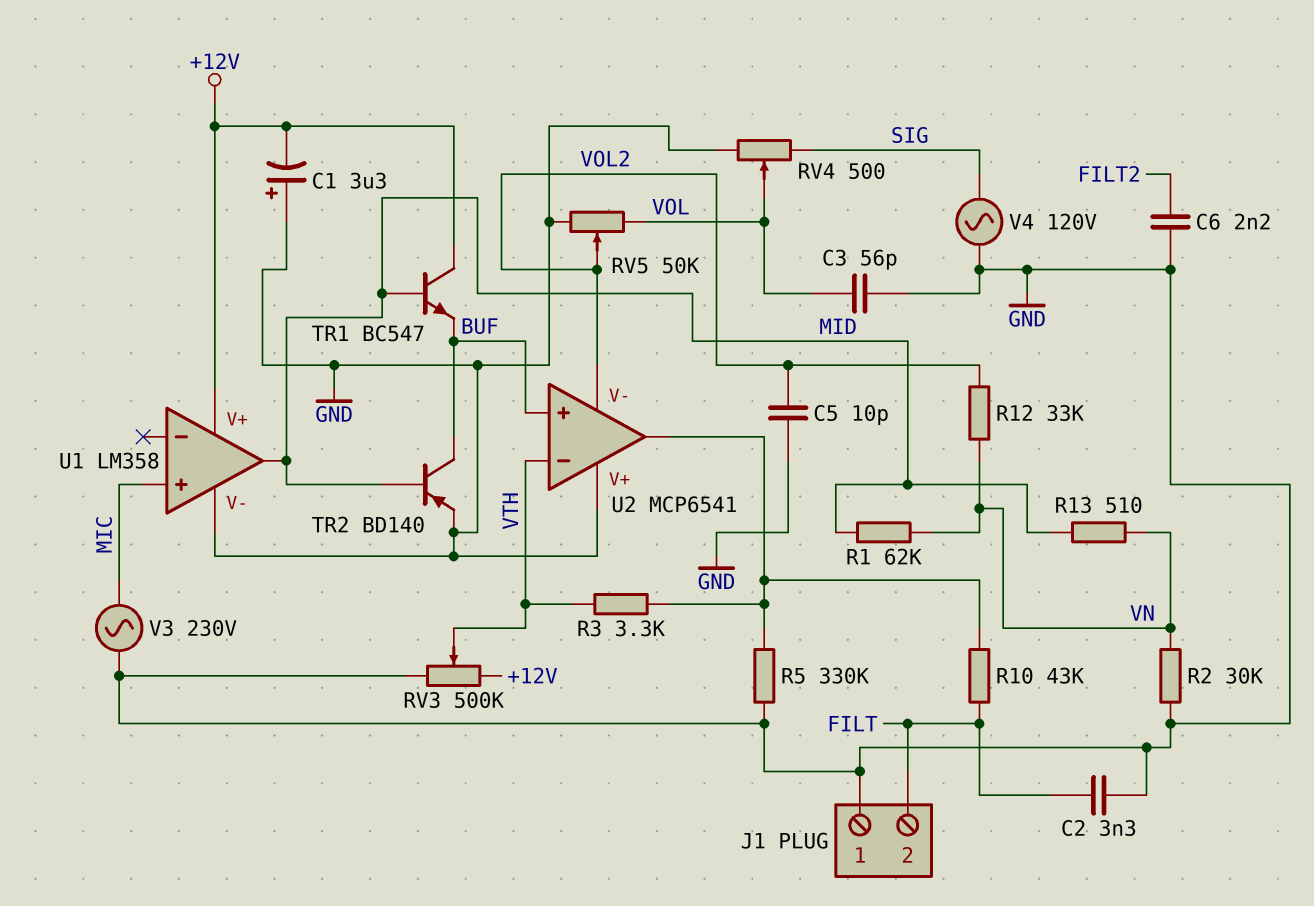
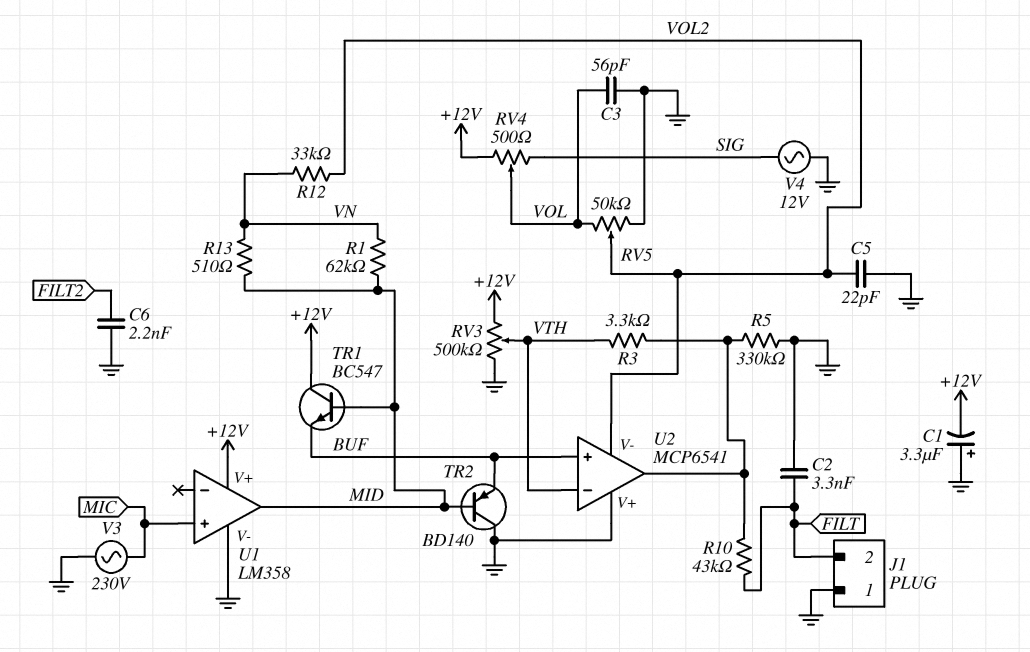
C5: 10pF (GND, VOL2) -> 22pF (GND, VOL2)
R2: 30k (GND, VN) -> none
RV4: 500 (GND, SIG, wiper VOL) -> 500 (+12V, SIG, wiper VOL)
TR2: PNP BD140 (B MID, C BUF, E GND) -> PNP BD140 (B MID, C GND, E BUF)
V4: AC 120V (GND, SIG) -> AC 12V (GND, SIG)

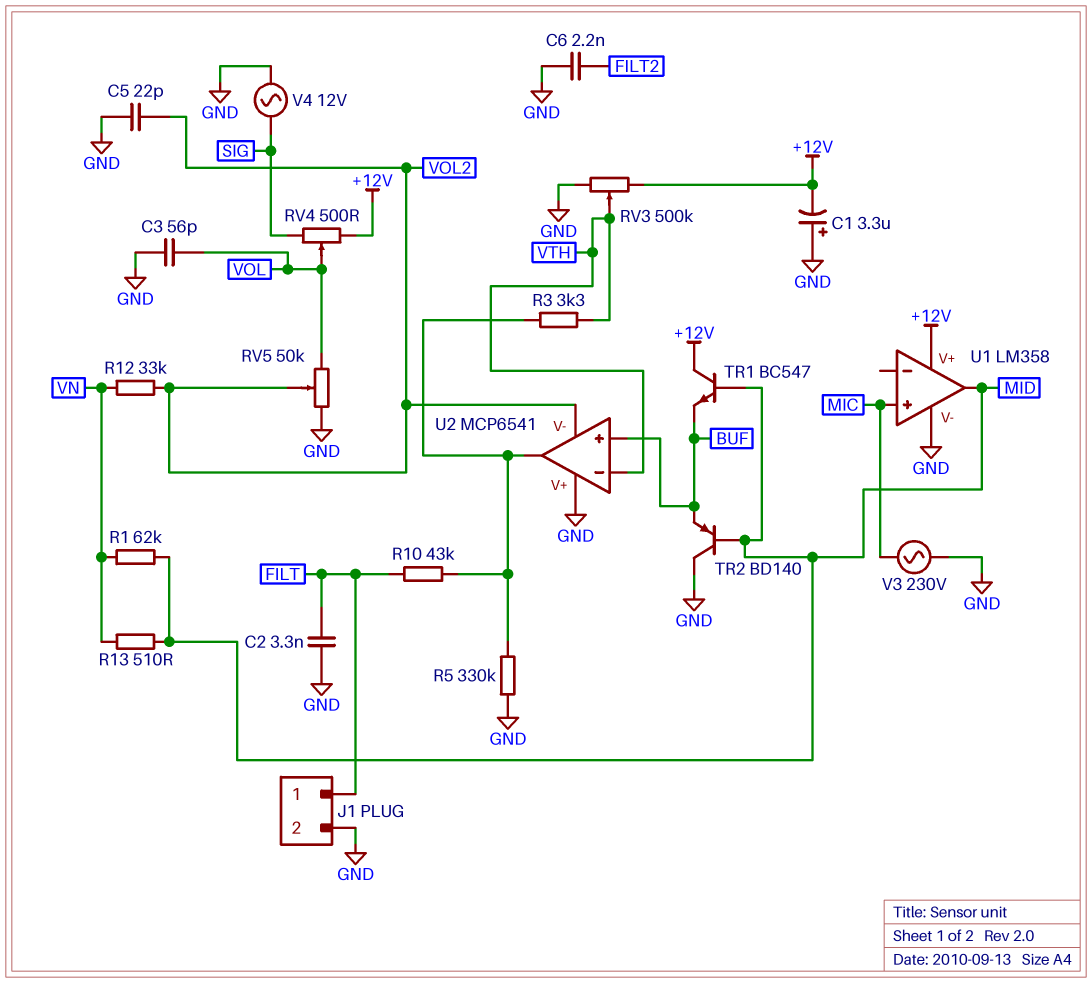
J1 pin 1: GND -> FILT
J1 pin 2: FILT -> GND

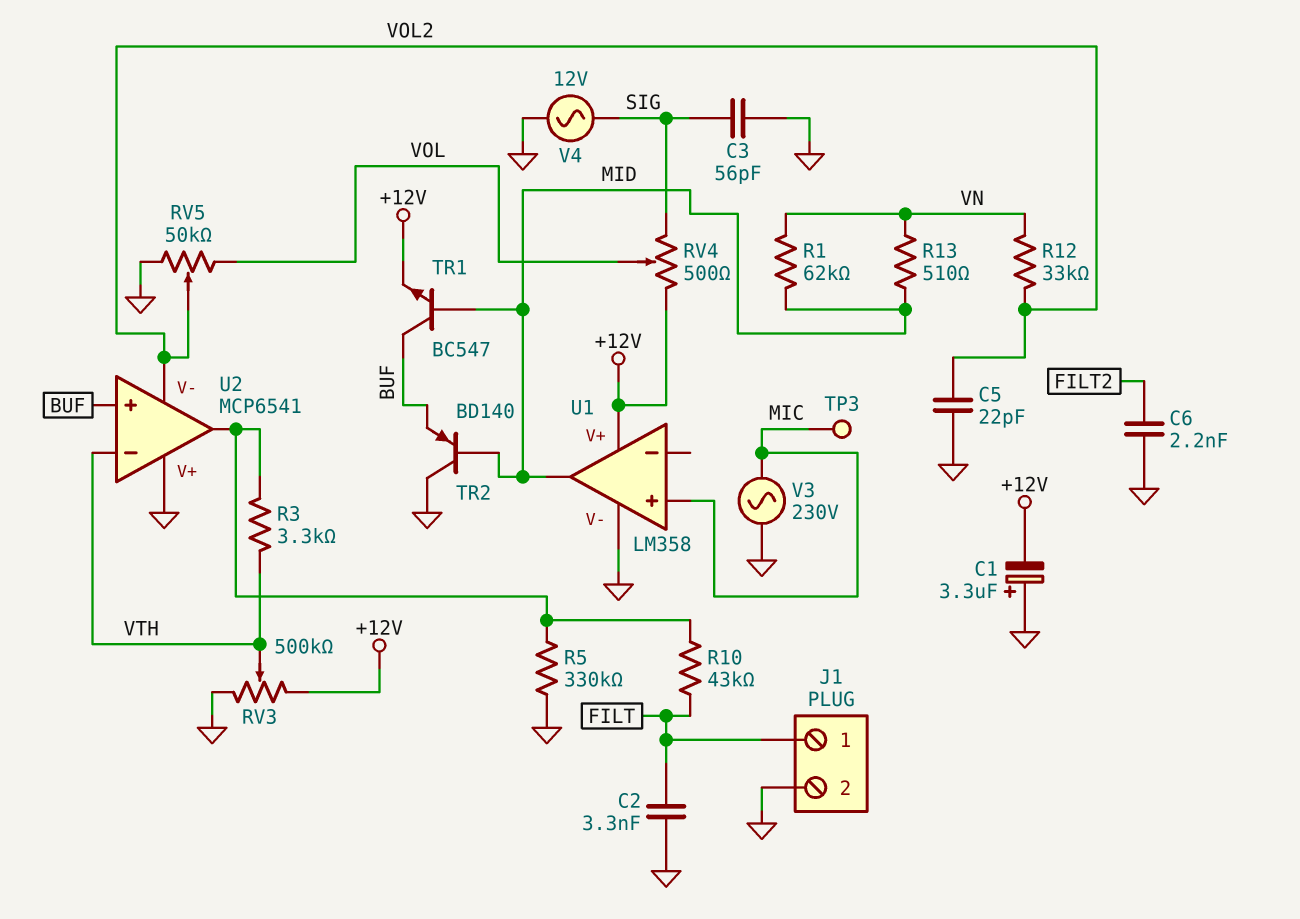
C3: 56pF (GND, VOL) -> 56pF (GND, SIG)
TP3: none -> test point (MIC)
TR1: NPN BC547 (B MID, C +12V, E BUF) -> NPN BC547 (B MID, C BUF, E +12V)

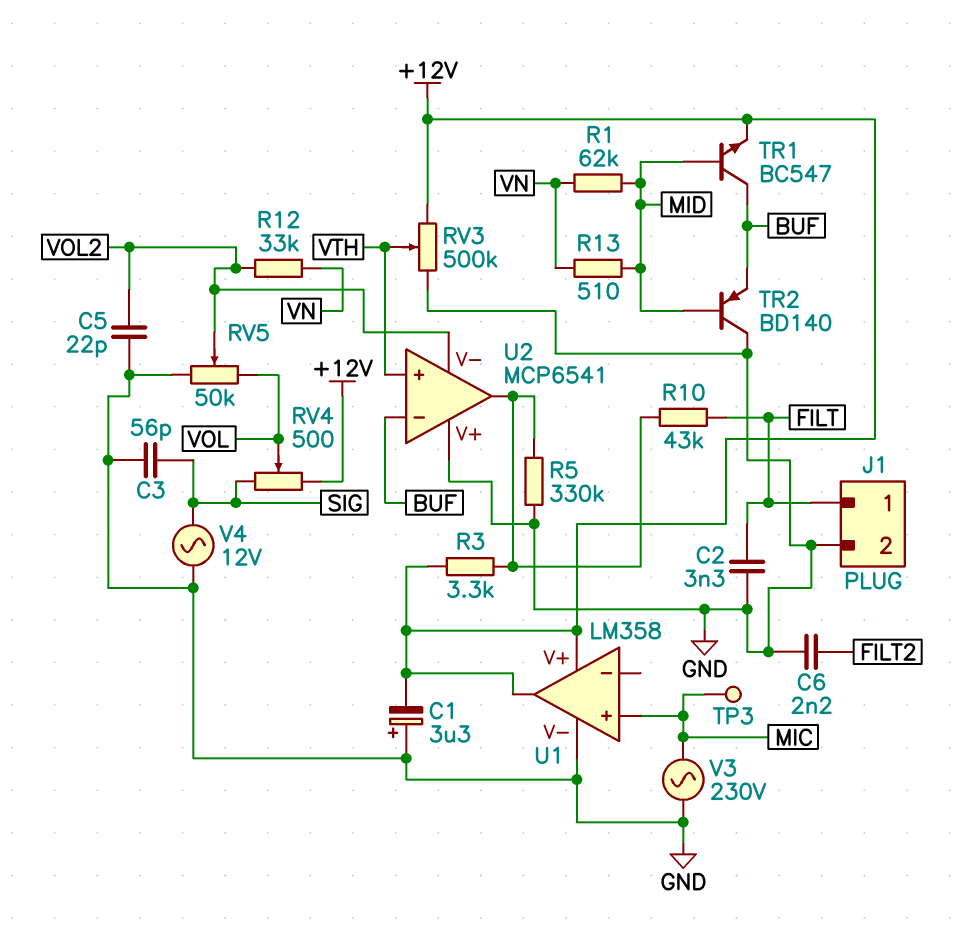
R3: 3.3k (U2/out, VTH) -> 3.3k (+12V, U2/out)
U1 pin out: MID -> +12V
U2 pin in+: BUF -> VTH
U2 pin in-: VTH -> BUF

